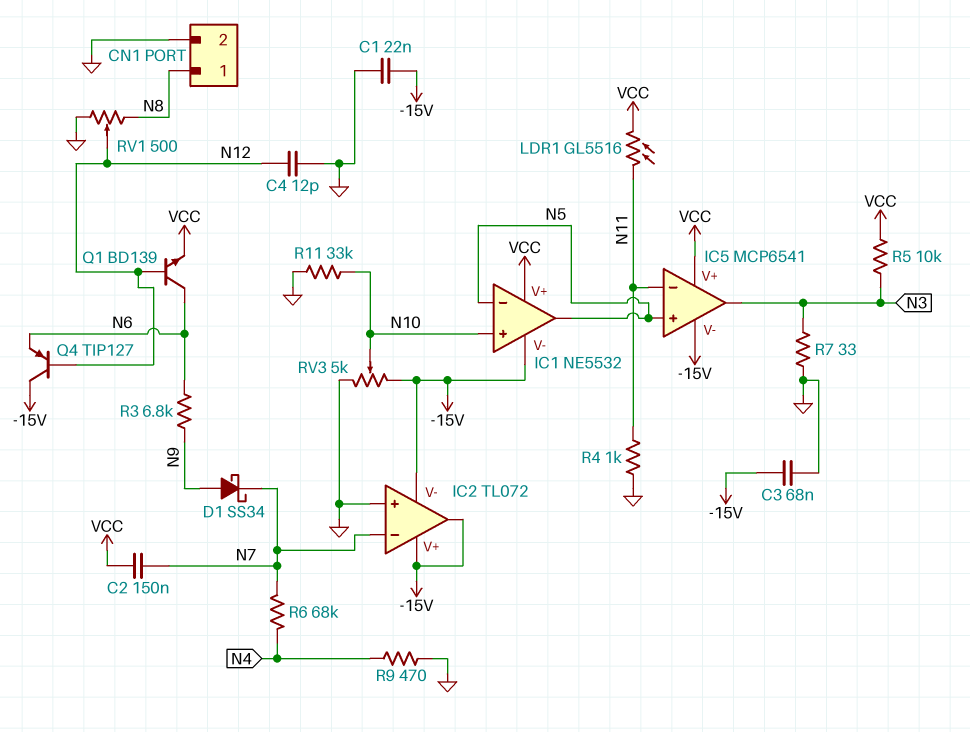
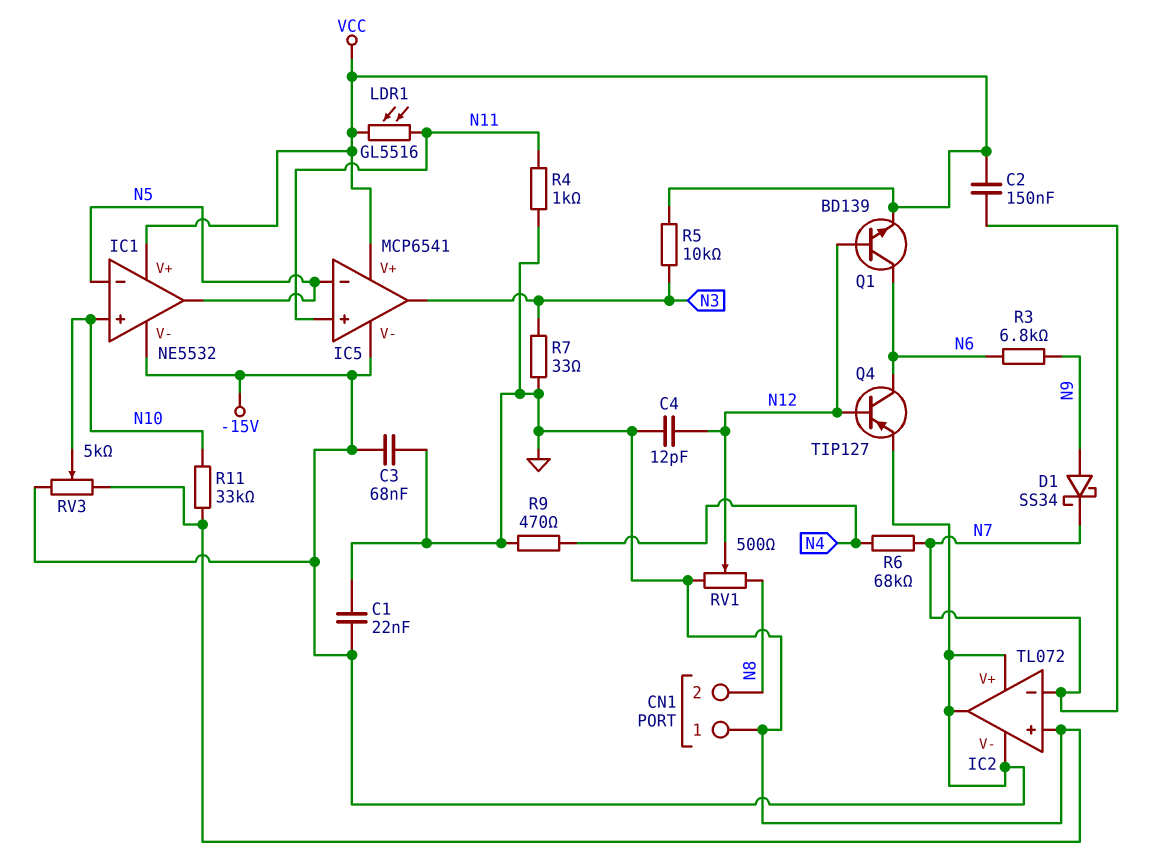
CN1 pin 1: N8 -> GND
CN1 pin 2: GND -> N8
IC5 pin in+: N5 -> N11
IC5 pin in-: N11 -> N5
Q4: PNP TIP127 (B N12, C -15V, E N6) -> PNP TIP127 (B N12, C N6, E -15V)

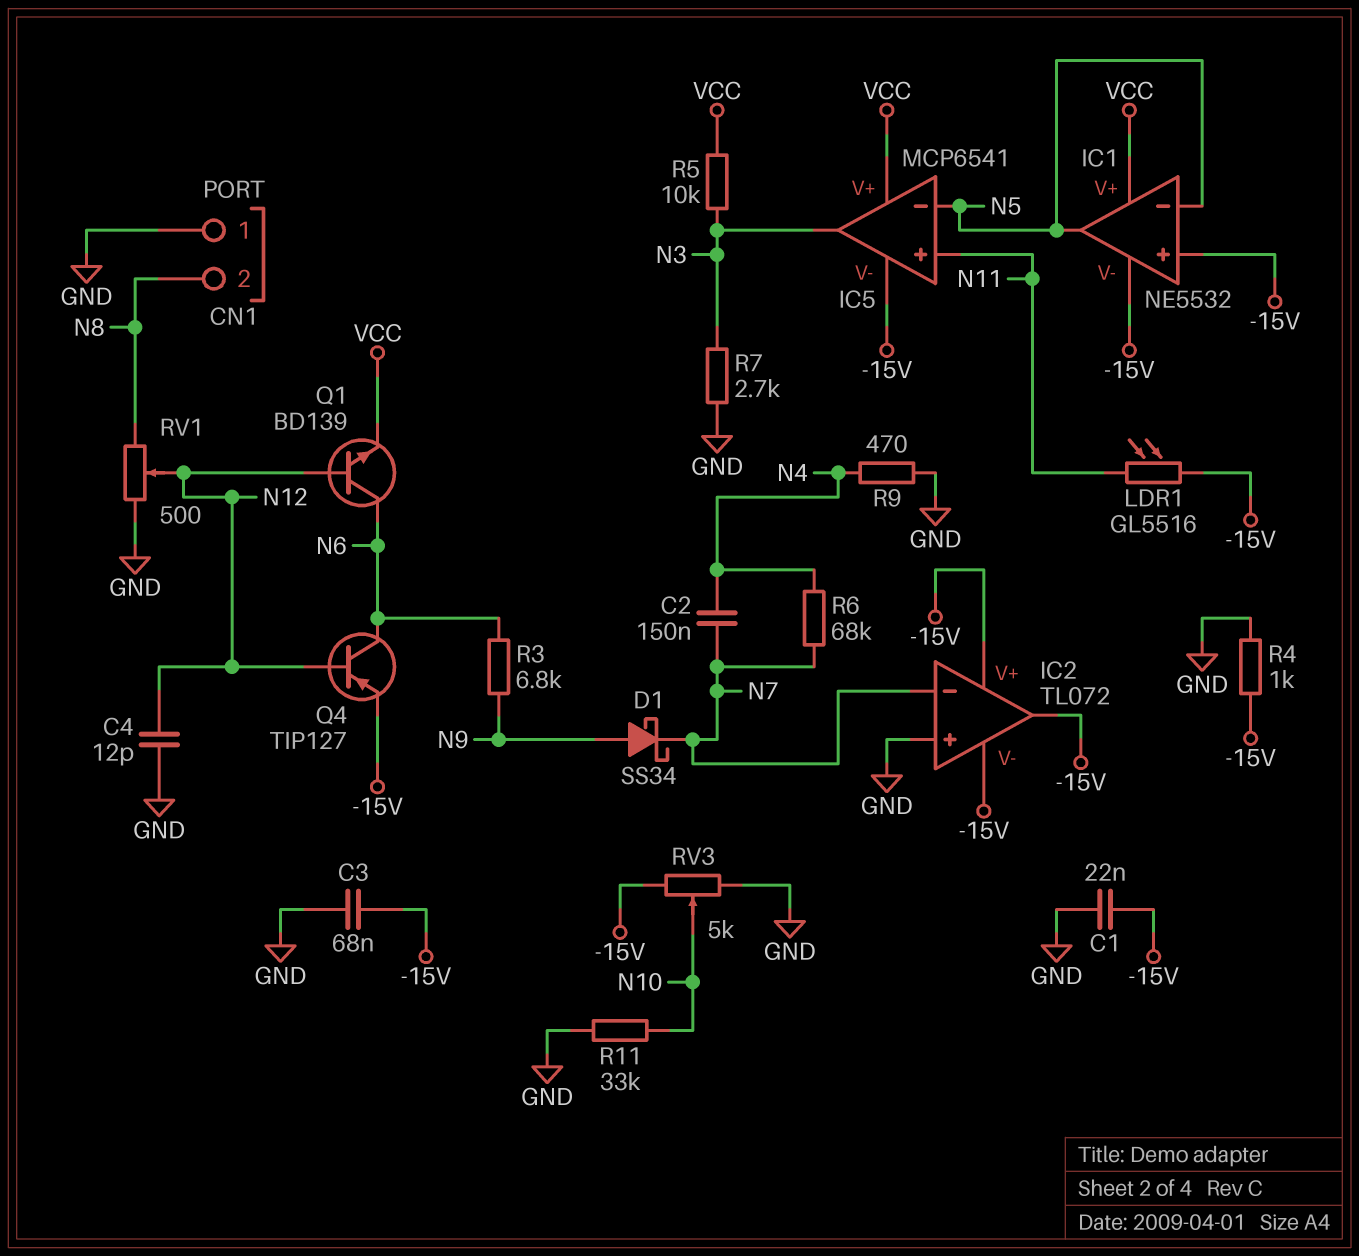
C2: 150nF (N7, VCC) -> 150nF (N4, N7)
IC1 pin in+: N10 -> -15V
LDR1: GL5516 (N11, VCC) -> GL5516 (-15V, N11)
R4: 1k (GND, N11) -> 1k (-15V, GND)
R7: 33 (GND, N3) -> 2.7k (GND, N3)

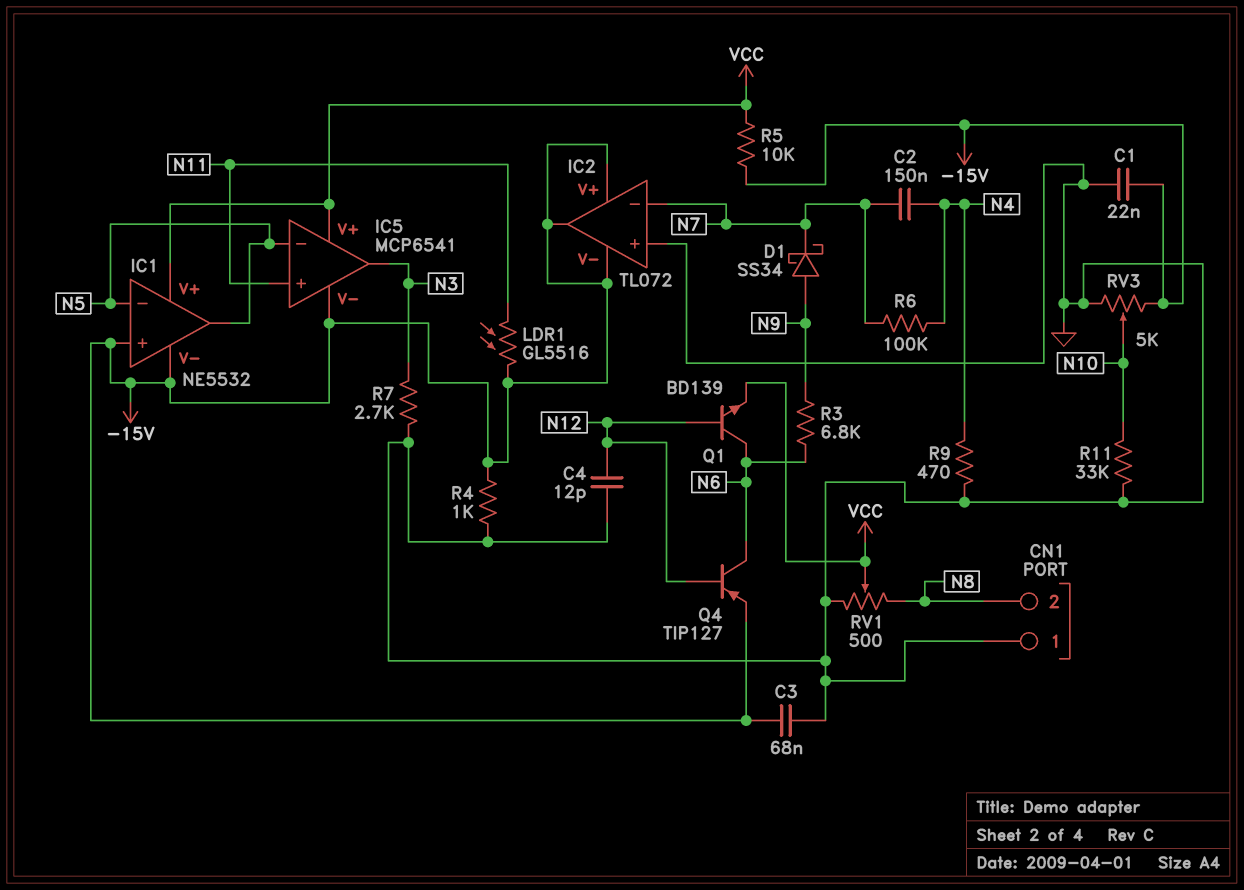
R5: 10k (N3, VCC) -> 10k (-15V, VCC)
R6: 68k (N4, N7) -> 100k (N4, N7)
RV1: 500 (GND, N8, wiper N12) -> 500 (GND, N8, wiper VCC)

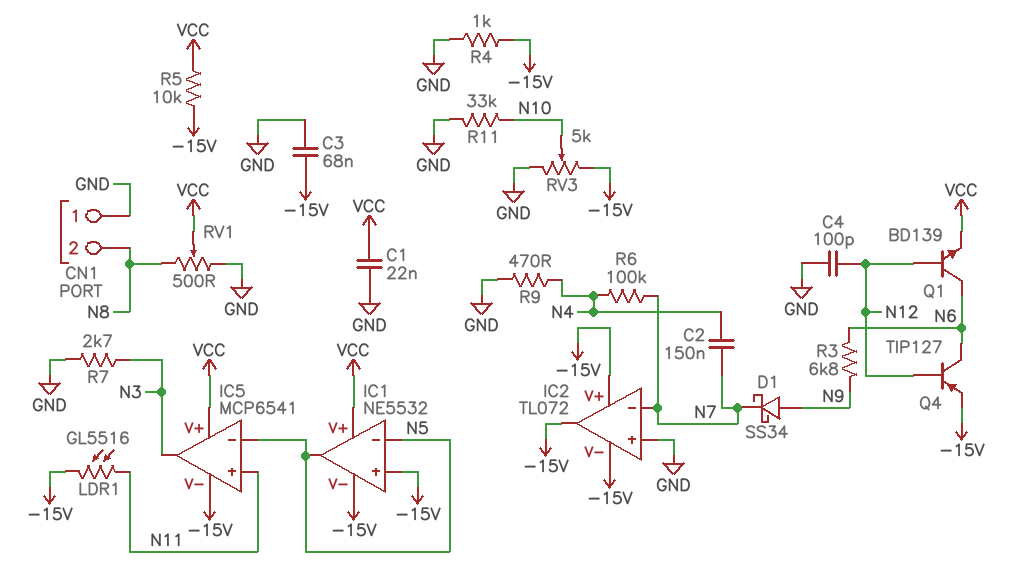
C1: 22nF (-15V, GND) -> 22nF (GND, VCC)
C4: 12pF (GND, N12) -> 100pF (GND, N12)

